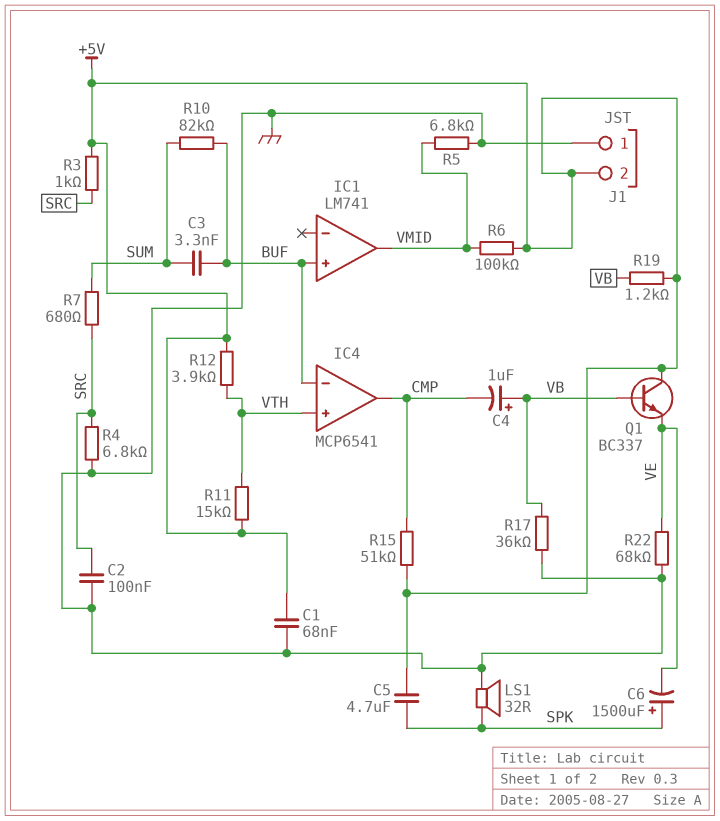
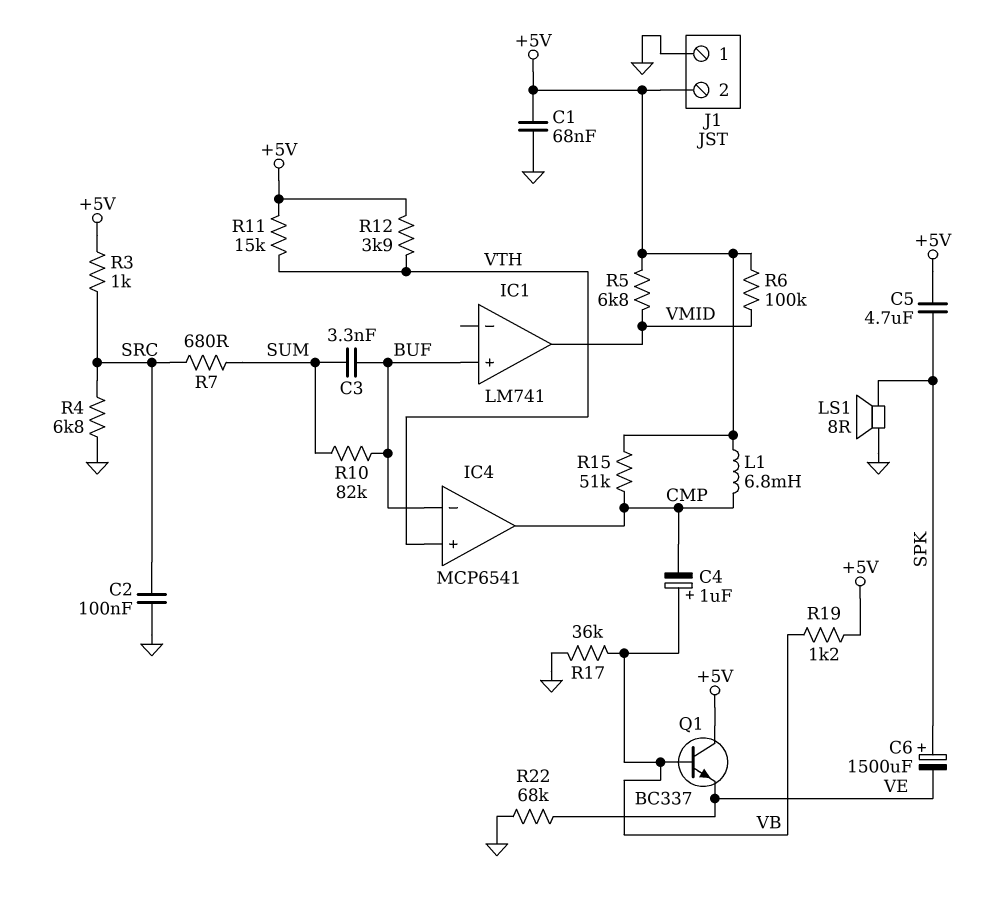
L1: none -> 6.8mH (+5V, CMP)
LS1: speaker 32R (GND, SPK) -> speaker 8R (GND, SPK)
R5: 6.8k (GND, VMID) -> 6.8k (+5V, VMID)

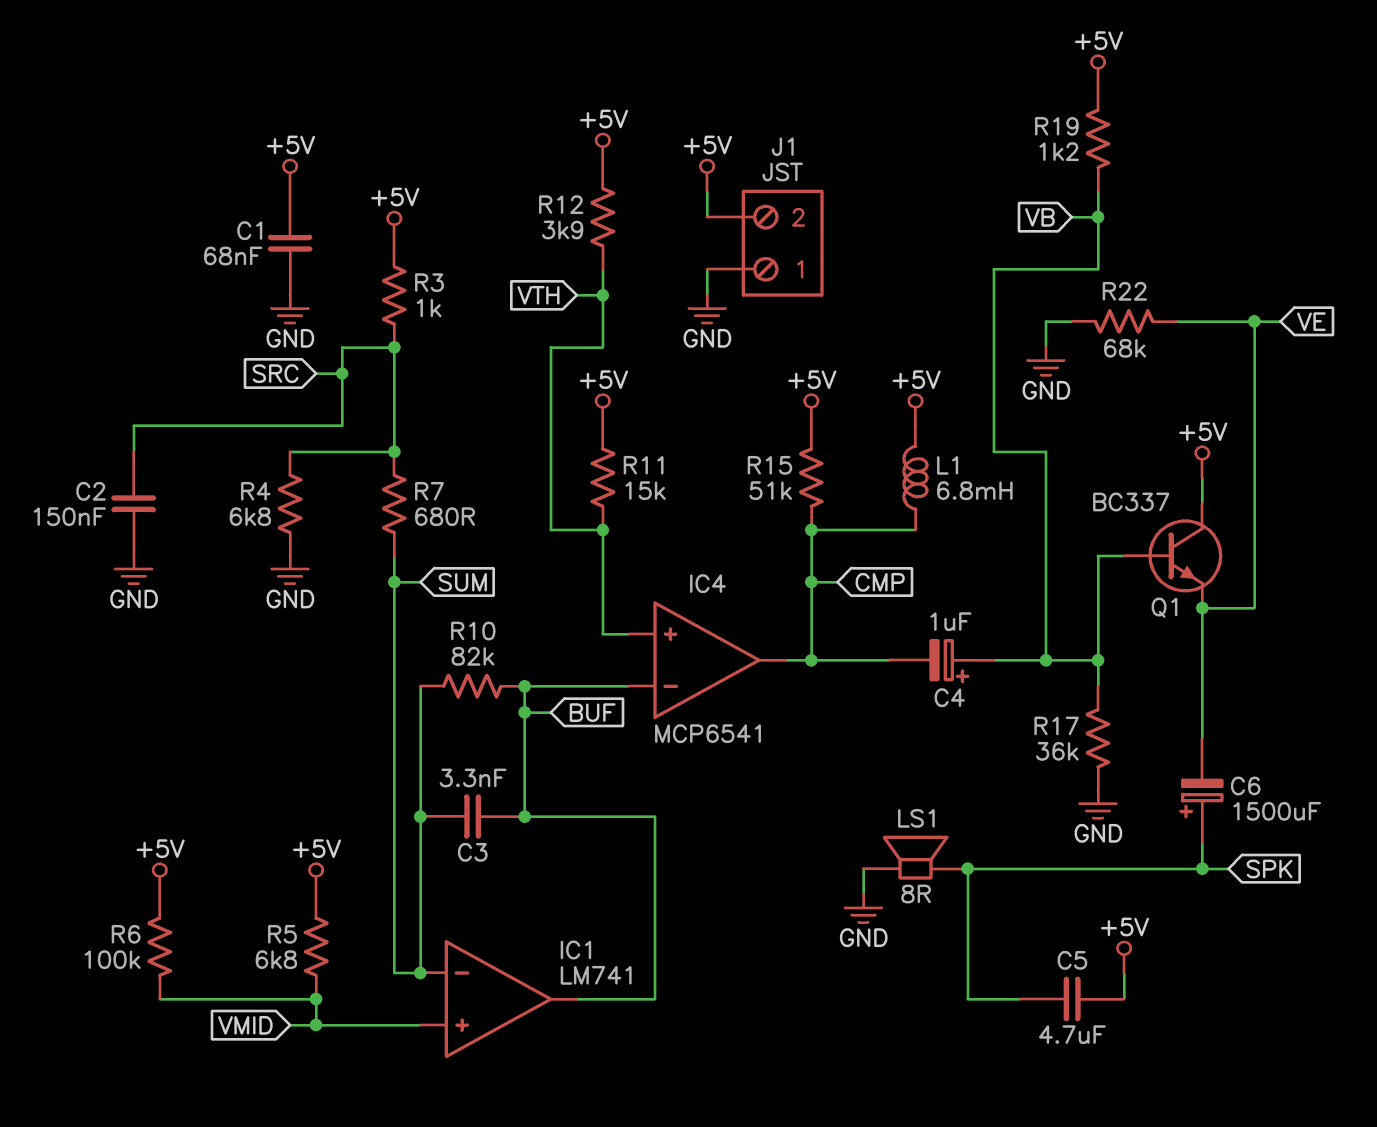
C2: 100nF (GND, SRC) -> 150nF (GND, SRC)
IC1 pin in+: BUF -> VMID
IC1 pin in-: none -> SUM
IC1 pin out: VMID -> BUF

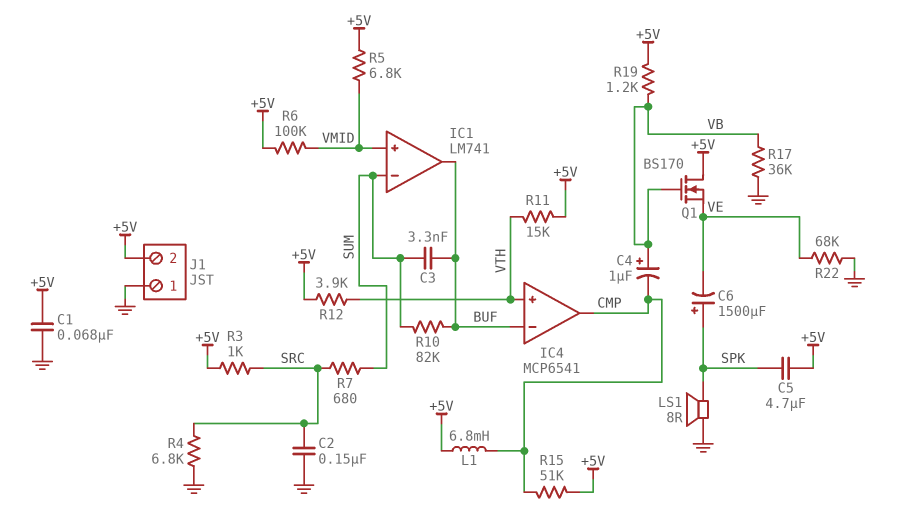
Q1: NPN BC337 (B VB, C +5V, E VE) -> NMOS BS170 (G VB, D +5V, S VE)

